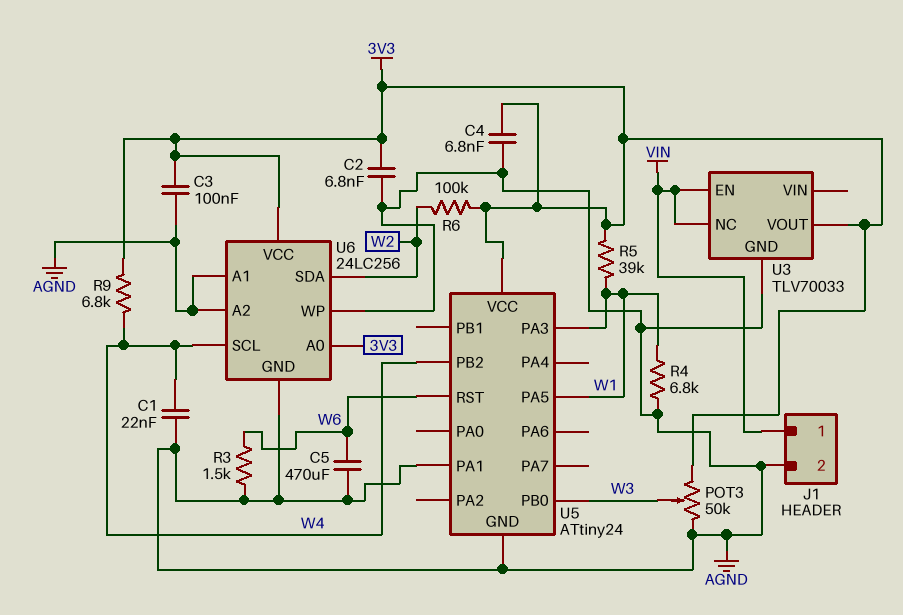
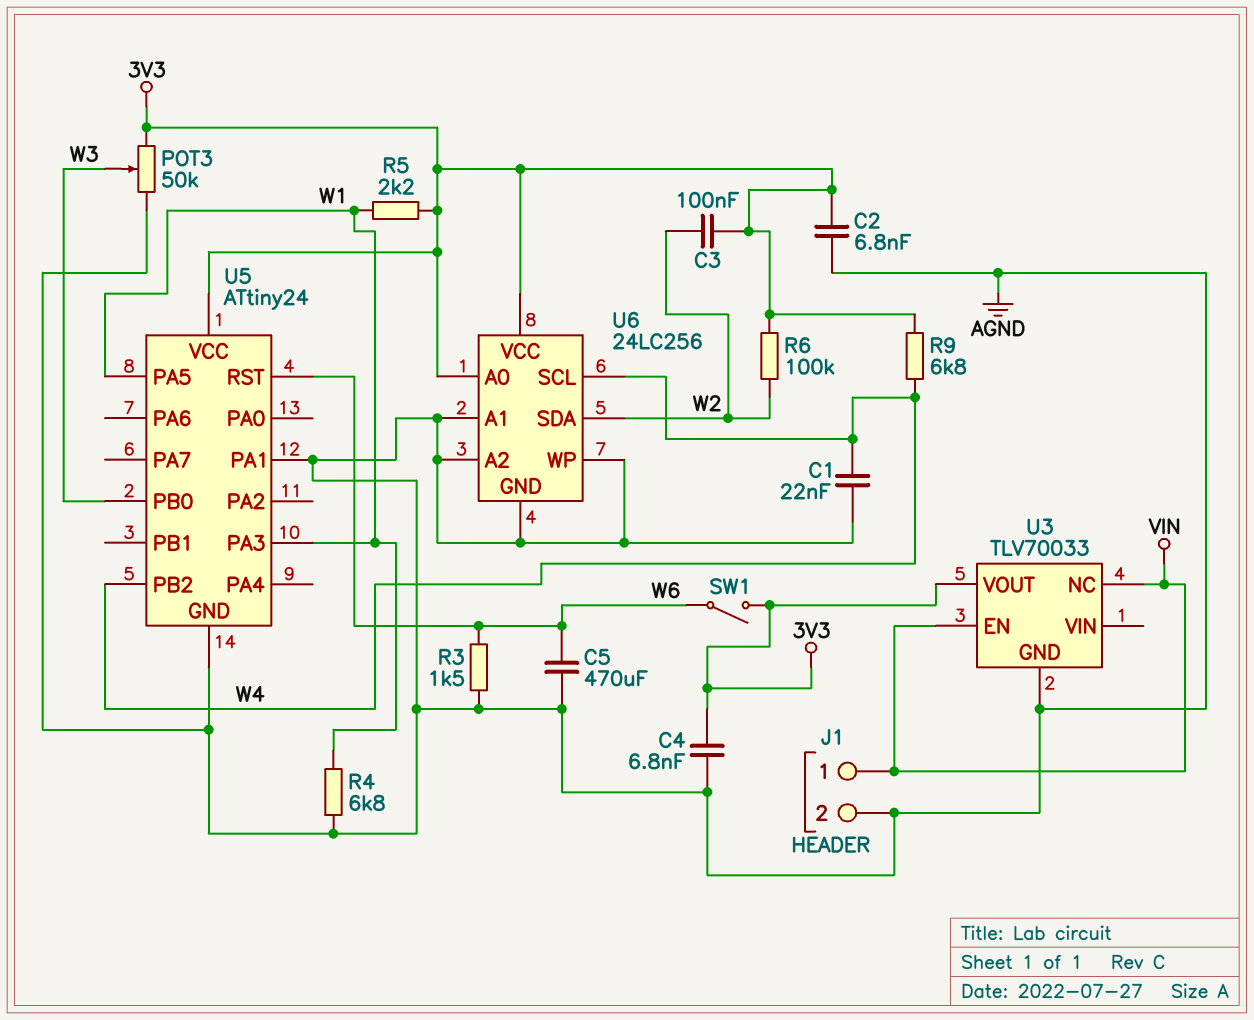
C3: 100nF (3V3, AGND) -> 100nF (3V3, W2)
R5: 39k (3V3, W1) -> 2.2k (3V3, W1)
SW1: none -> switch (3V3, W6)

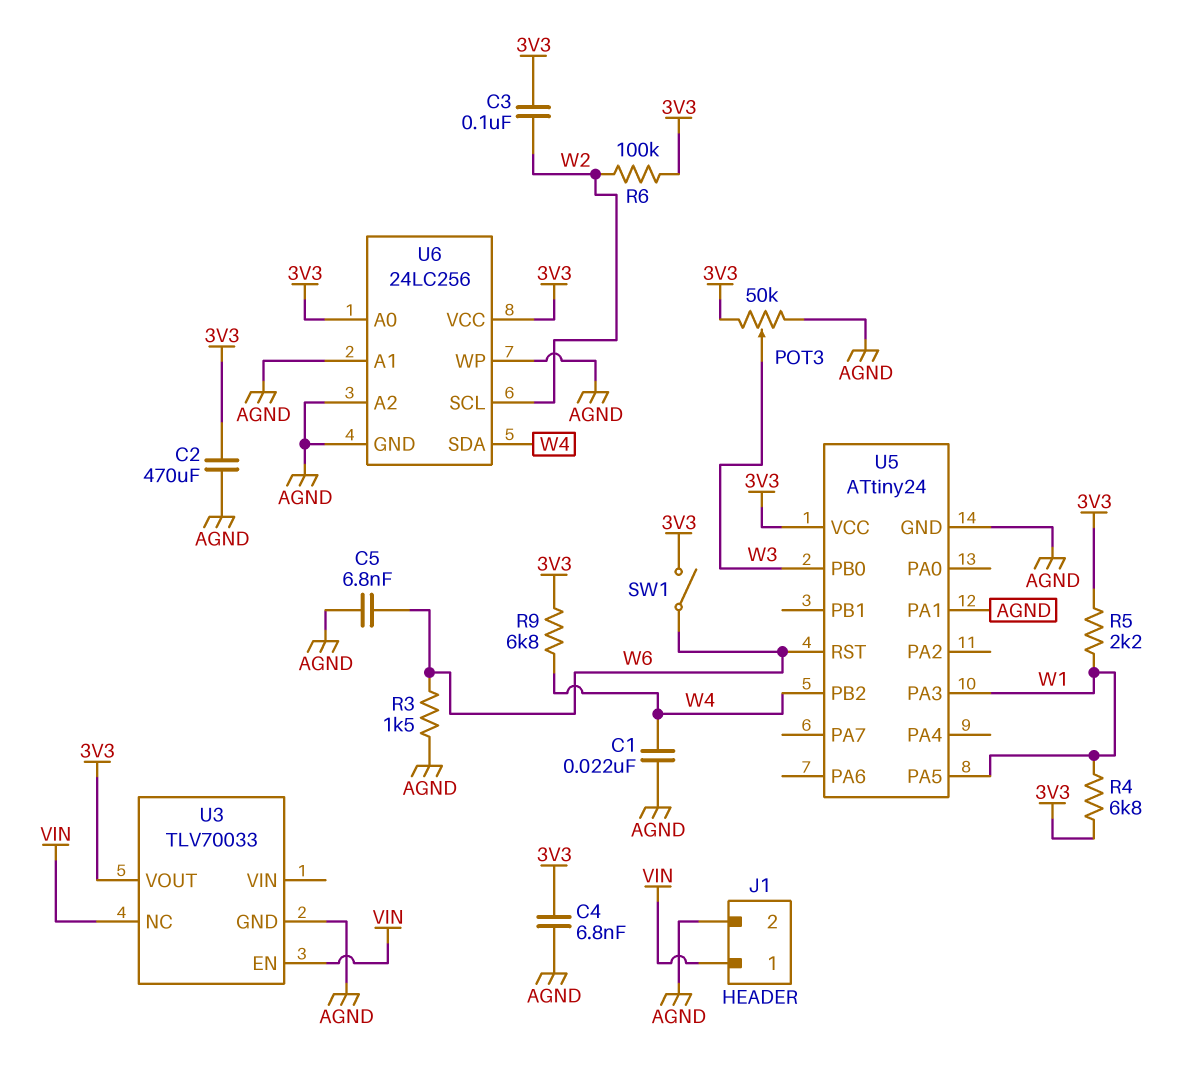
C2: 6.8nF (3V3, AGND) -> 470uF (3V3, AGND)
C5: 470uF (AGND, W6) -> 6.8nF (AGND, W6)
R4: 6.8k (AGND, W1) -> 6.8k (3V3, W1)
U6 pin SCL: W4 -> W2
U6 pin SDA: W2 -> W4

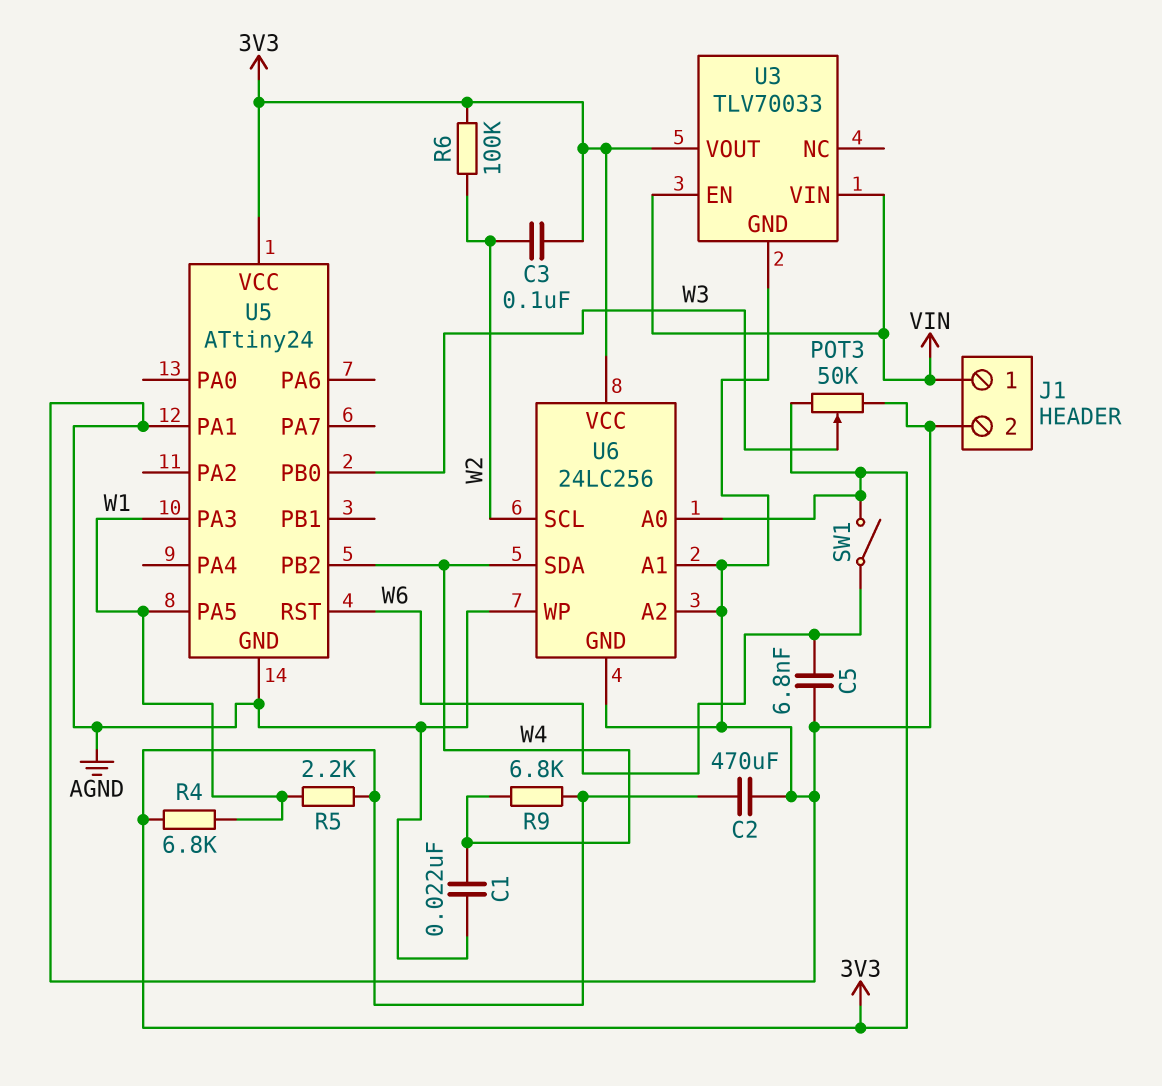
C4: 6.8nF (3V3, AGND) -> none
R3: 1.5k (AGND, W6) -> none
U3 pin NC: VIN -> none
U3 pin VIN: none -> VIN

